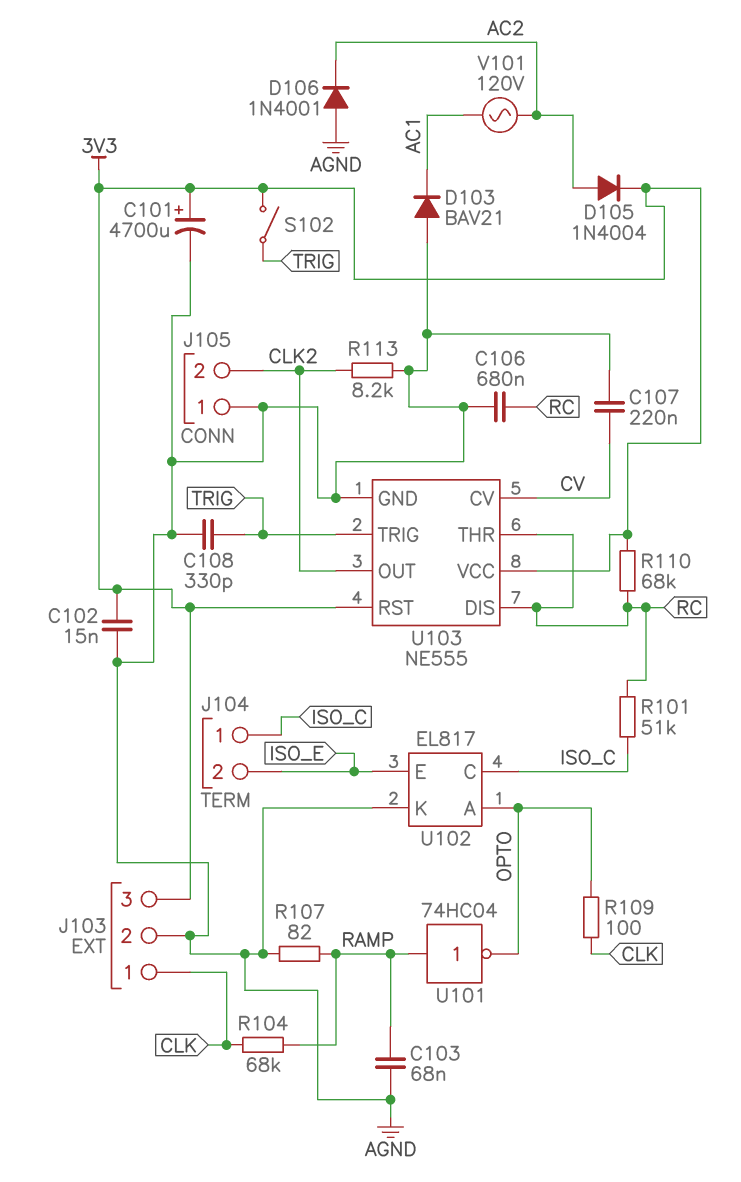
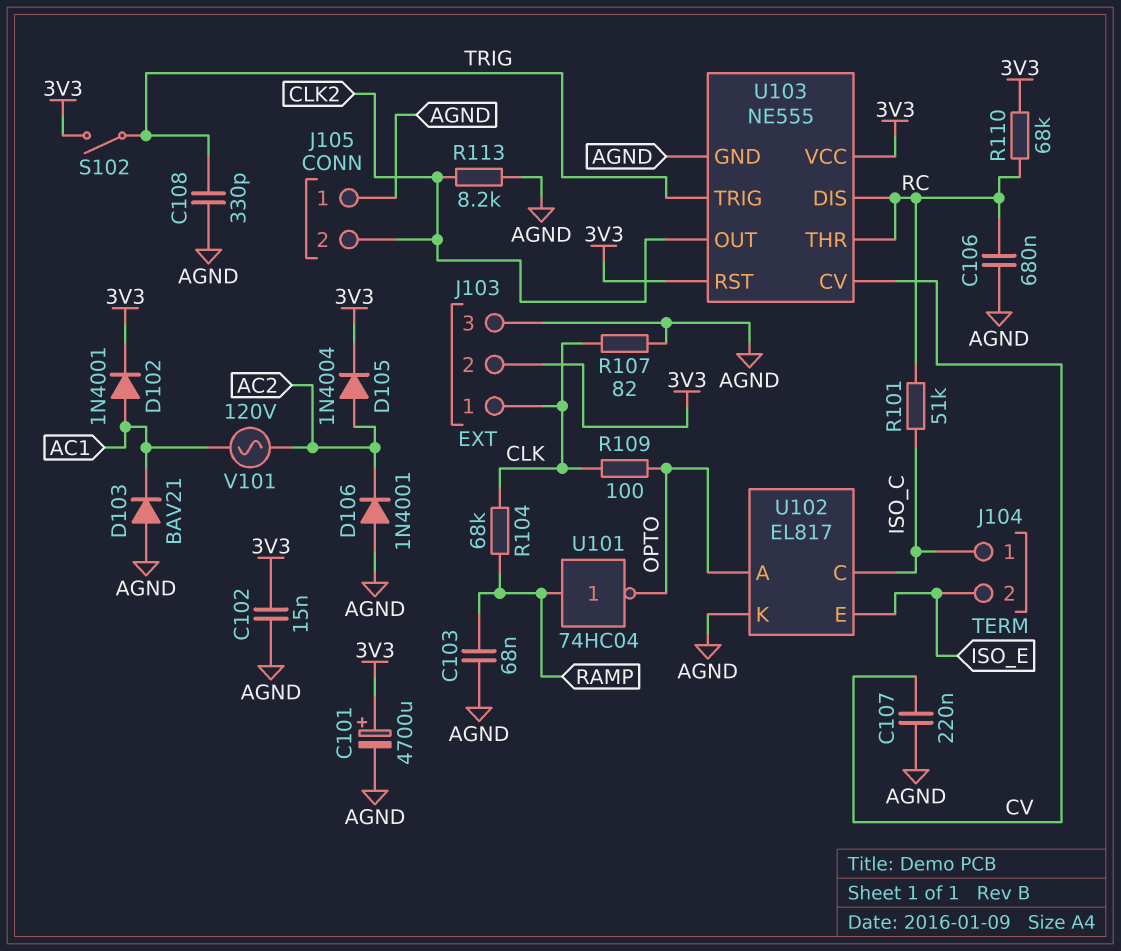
D102: none -> diode 1N4001 (A AC1, K 3V3)
J103 pin 2: AGND -> 3V3
J103 pin 3: 3V3 -> AGND
R107: 82 (AGND, RAMP) -> 82 (AGND, CLK)

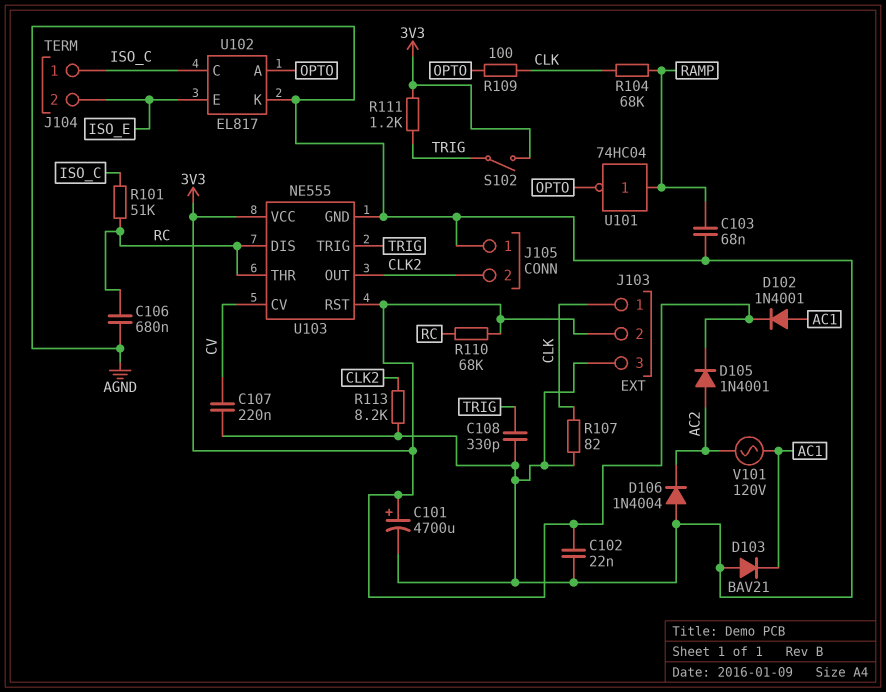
C102: 15nF (3V3, AGND) -> 22nF (3V3, AGND)
D105: diode 1N4004 (A AC2, K 3V3) -> diode 1N4001 (A AC2, K 3V3)
D106: diode 1N4001 (A AGND, K AC2) -> diode 1N4004 (A AGND, K AC2)
R111: none -> 1.2k (3V3, TRIG)

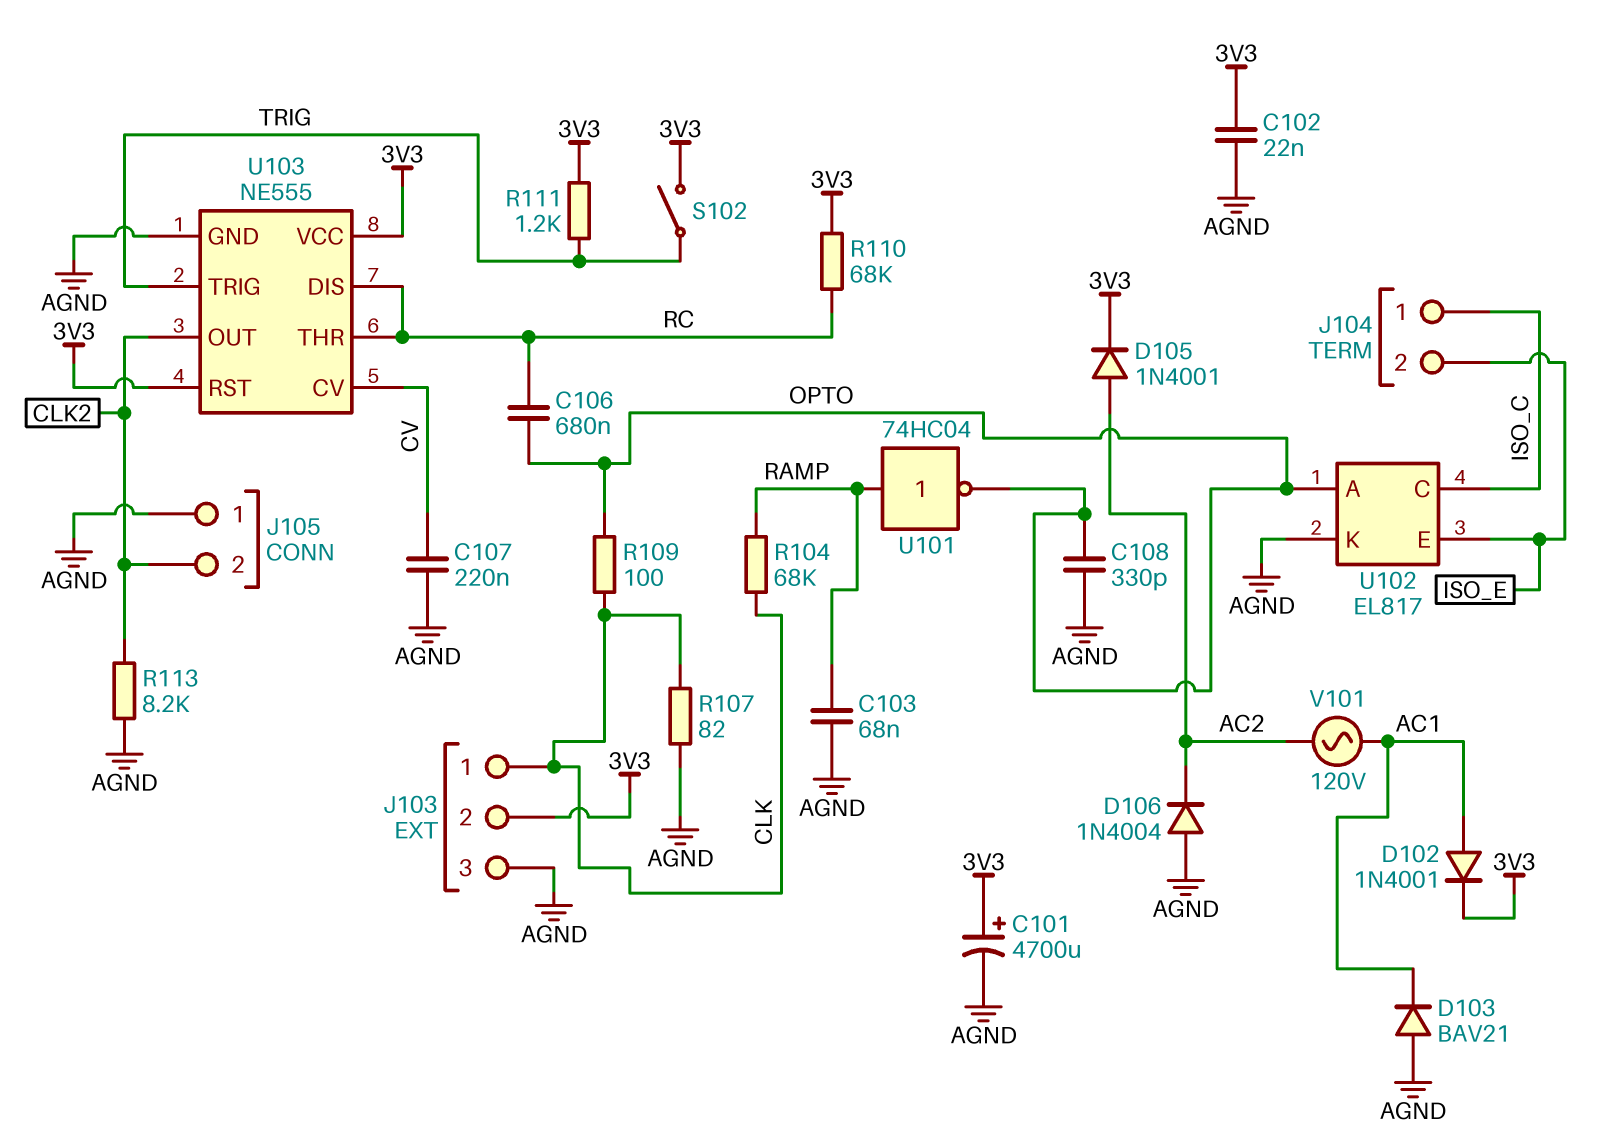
C106: 680nF (AGND, RC) -> 680nF (OPTO, RC)
C108: 330pF (AGND, TRIG) -> 330pF (AGND, OPTO)
R101: 51k (ISO_C, RC) -> none

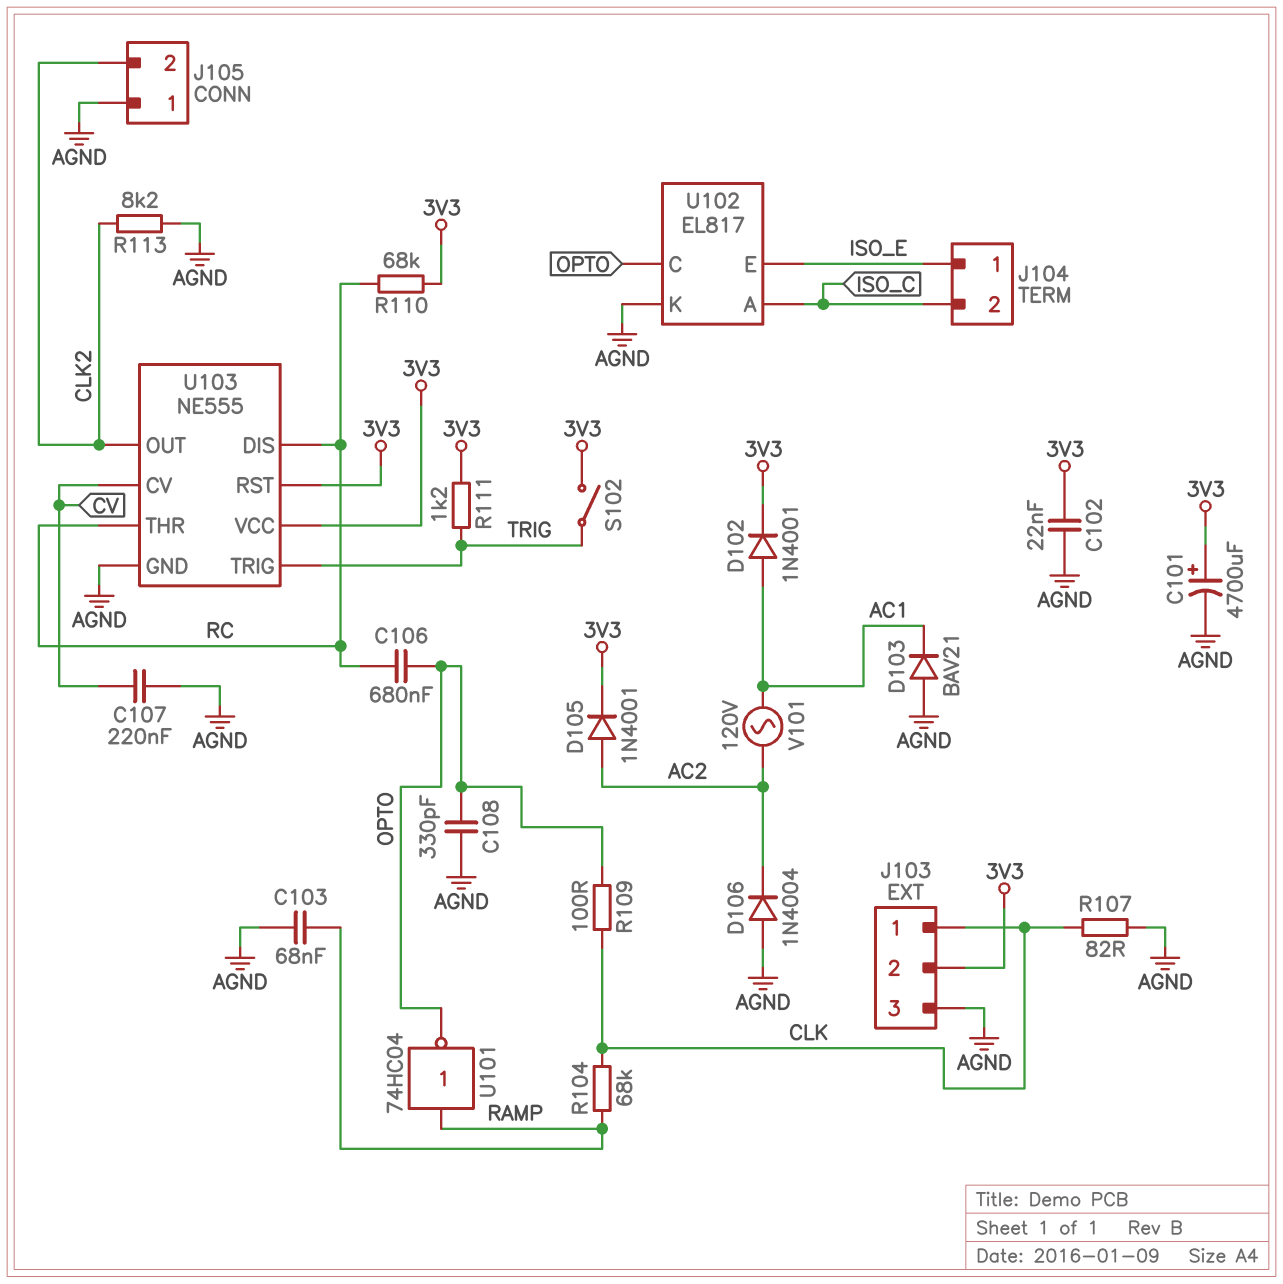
J104 pin 1: ISO_C -> ISO_E
J104 pin 2: ISO_E -> ISO_C
U102 pin A: OPTO -> ISO_C
U102 pin C: ISO_C -> OPTO

